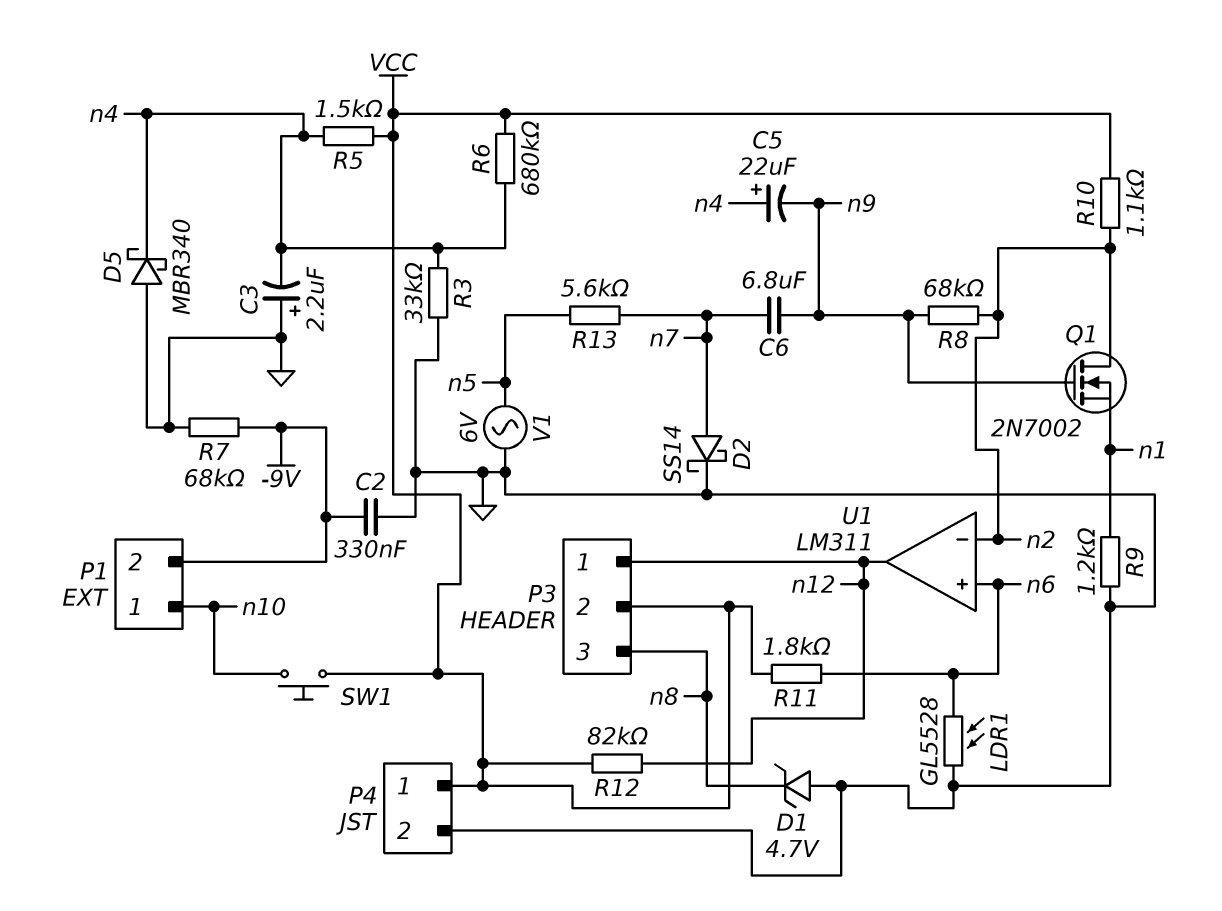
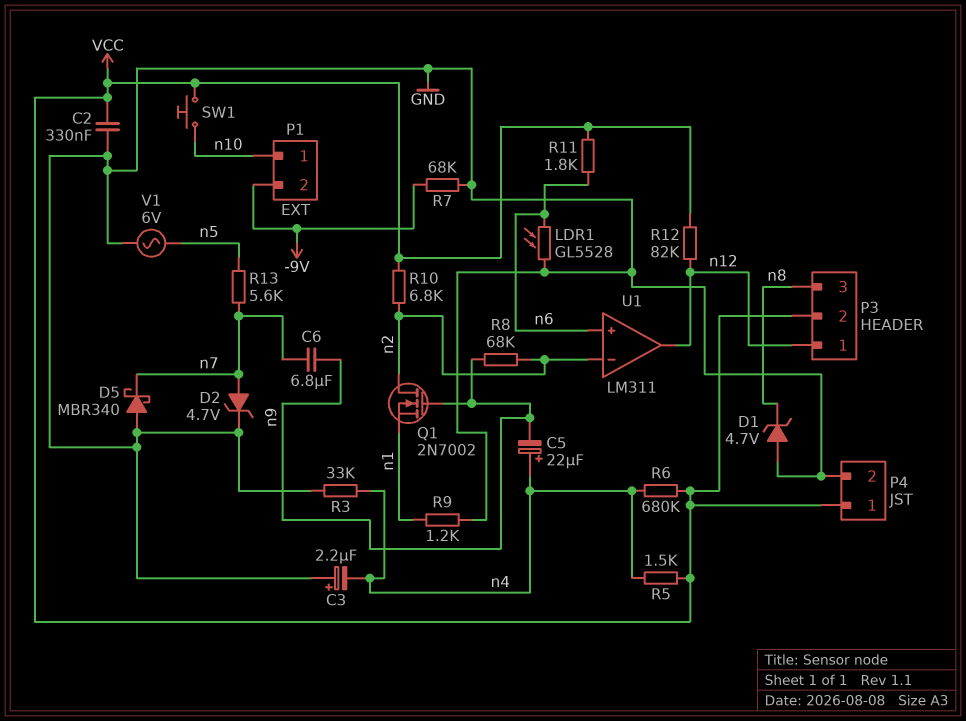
C2: 330nF (-9V, GND) -> 330nF (GND, VCC)
D2: schottky SS14 (A n7, K GND) -> zener 4.7V (A n7, K GND)
D5: schottky MBR340 (A GND, K n4) -> schottky MBR340 (A GND, K n7)
R10: 1.1k (VCC, n2) -> 6.8k (VCC, n2)

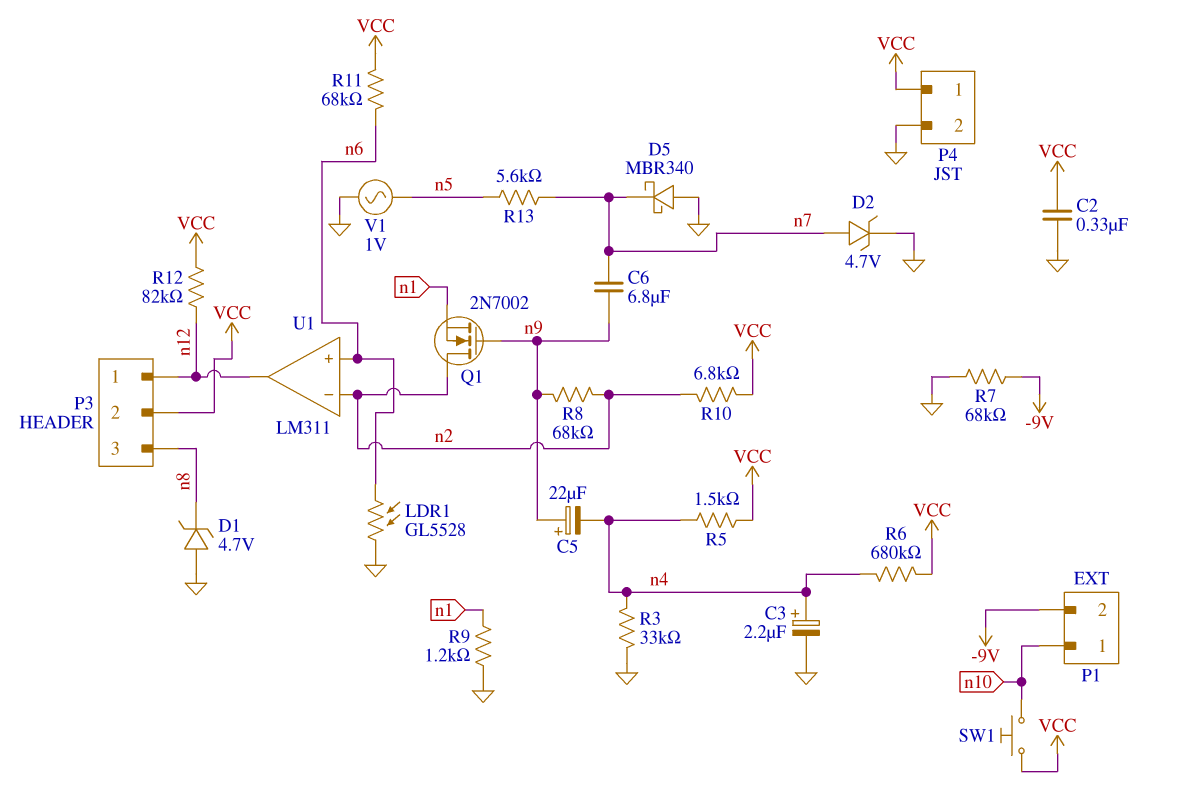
C3: 2.2uF (plus GND, minus n4) -> 2.2uF (plus n4, minus GND)
C5: 22uF (plus n4, minus n9) -> 22uF (plus n9, minus n4)
R11: 1.8k (VCC, n6) -> 68k (VCC, n6)
V1: AC 6V (GND, n5) -> AC 1V (GND, n5)

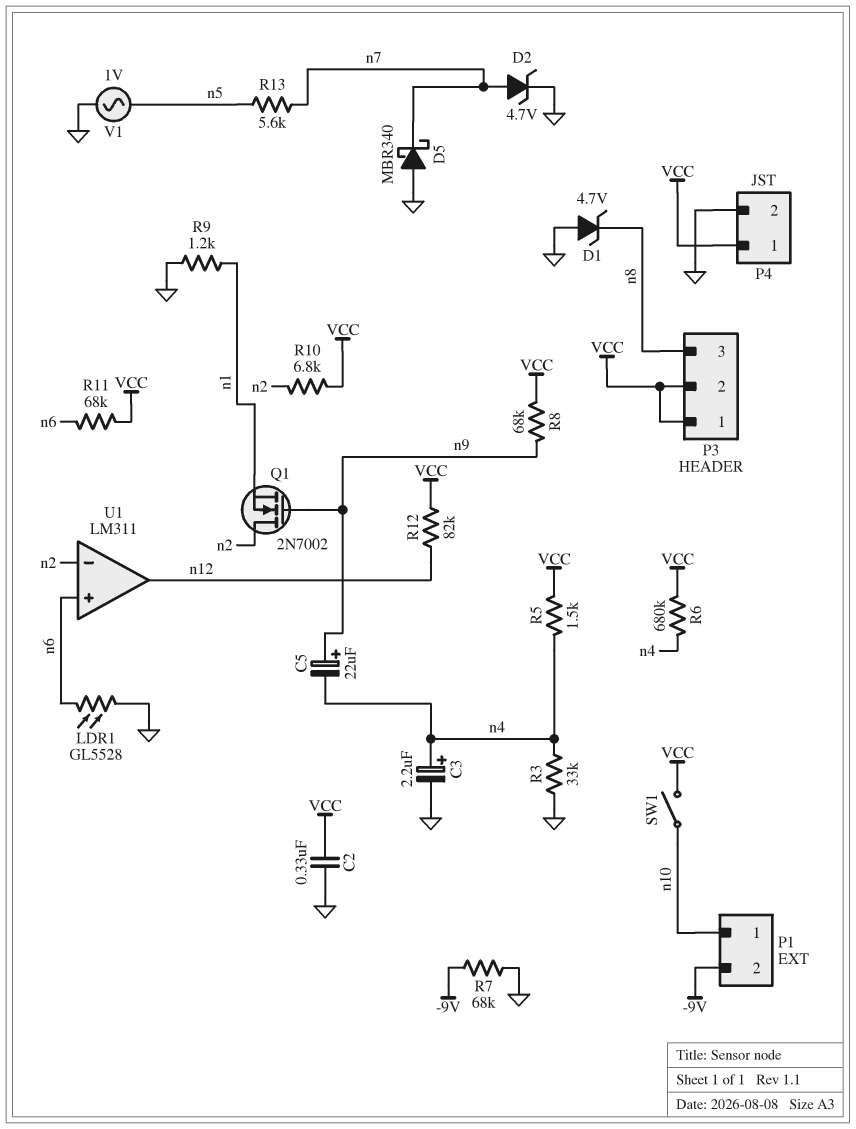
C6: 6.8uF (n7, n9) -> none
P3 pin 1: n12 -> VCC
R8: 68k (n2, n9) -> 68k (VCC, n9)
SW1: button (VCC, n10) -> switch (VCC, n10)

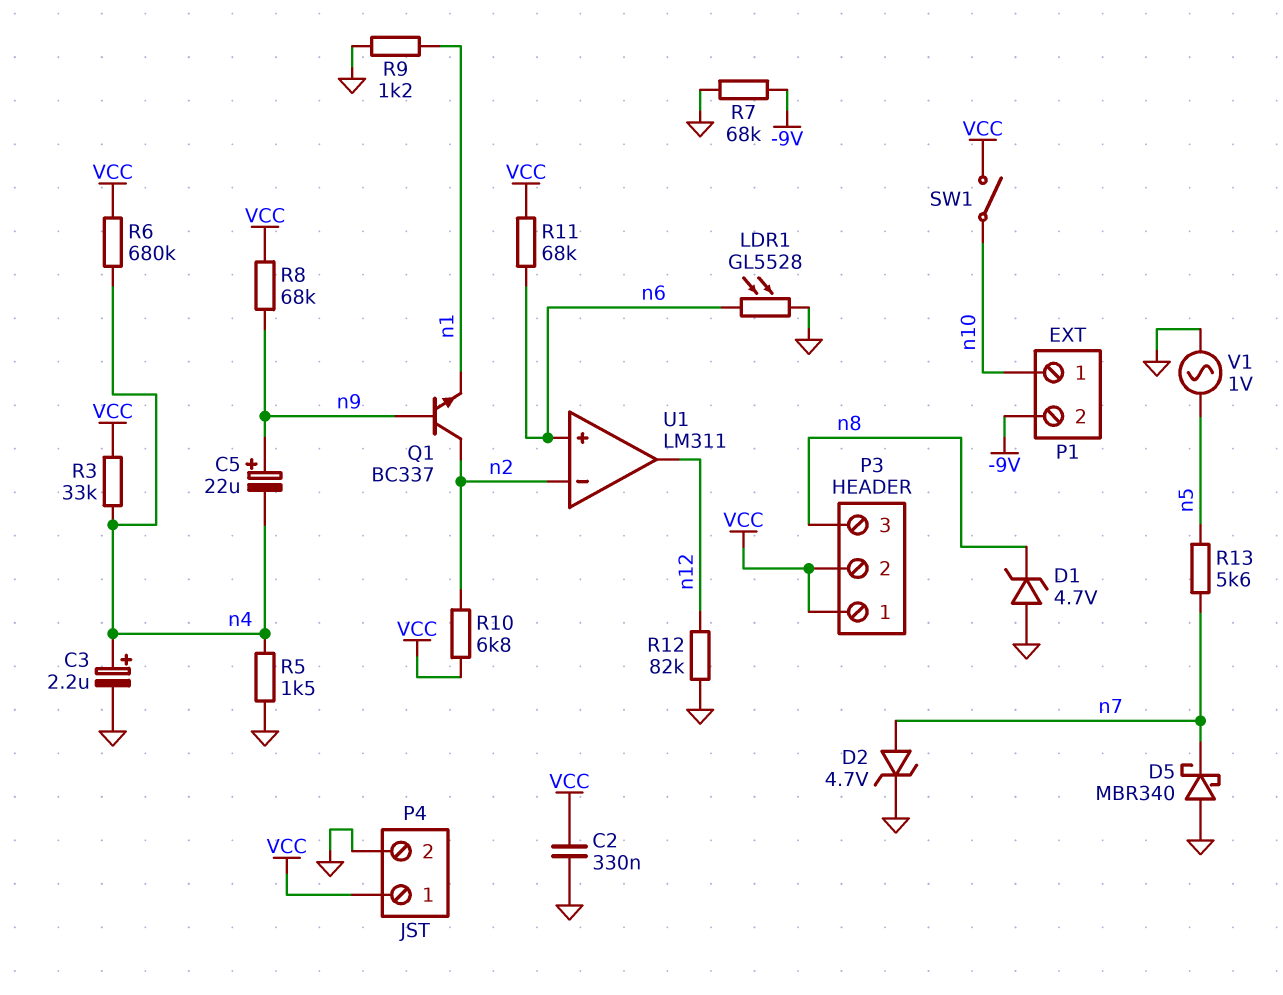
Q1: NMOS 2N7002 (G n9, D n2, S n1) -> NPN BC337 (B n9, C n2, E n1)
R3: 33k (GND, n4) -> 33k (VCC, n4)
R5: 1.5k (VCC, n4) -> 1.5k (GND, n4)
R12: 82k (VCC, n12) -> 82k (GND, n12)

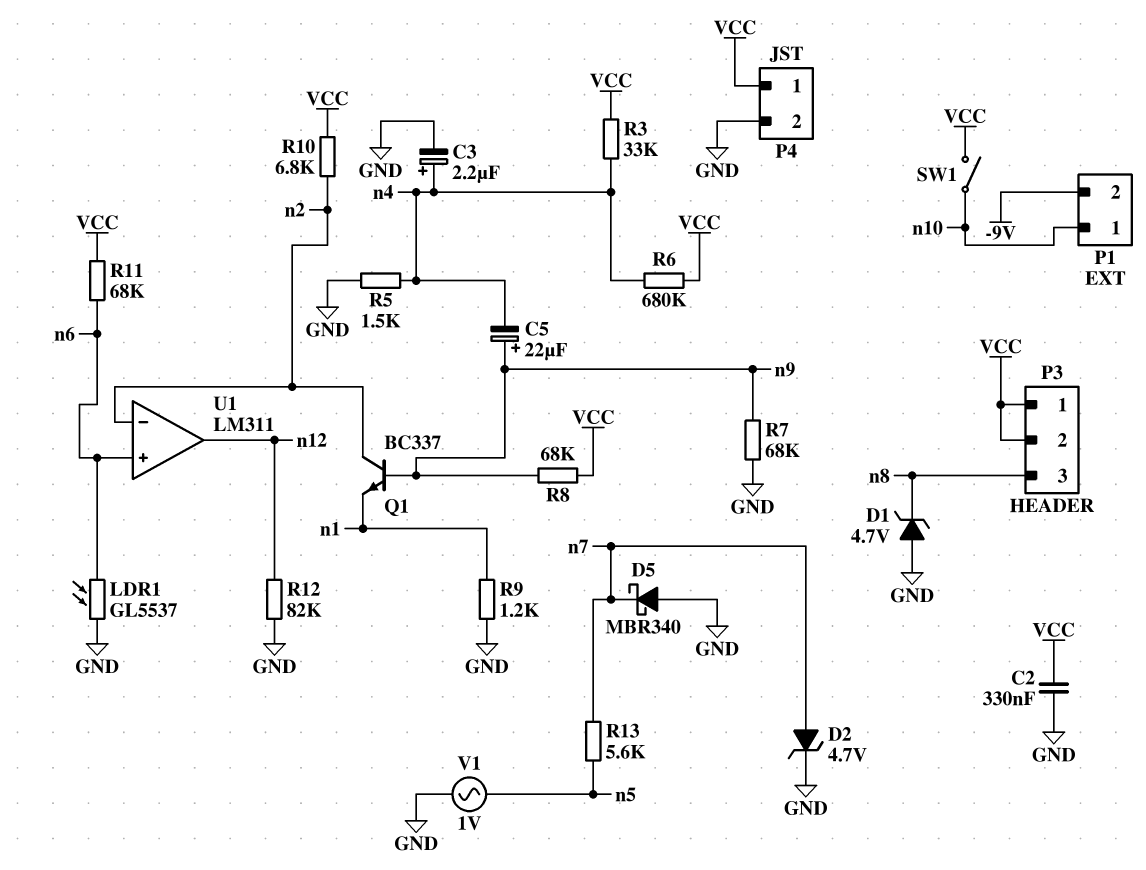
LDR1: GL5528 (GND, n6) -> GL5537 (GND, n6)
R7: 68k (-9V, GND) -> 68k (GND, n9)

